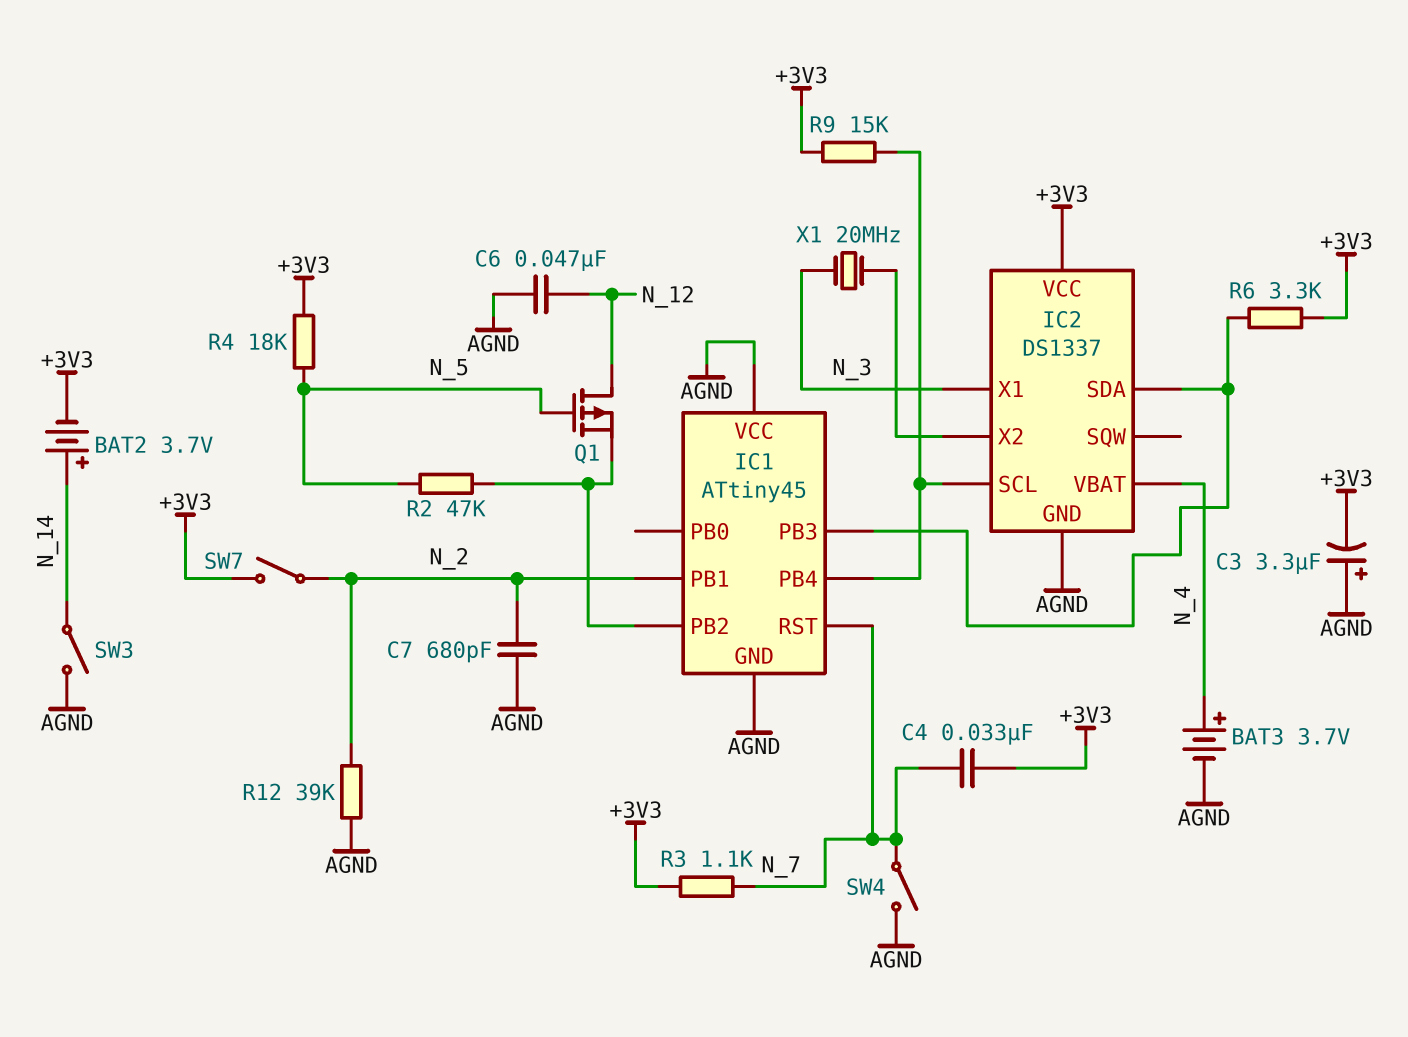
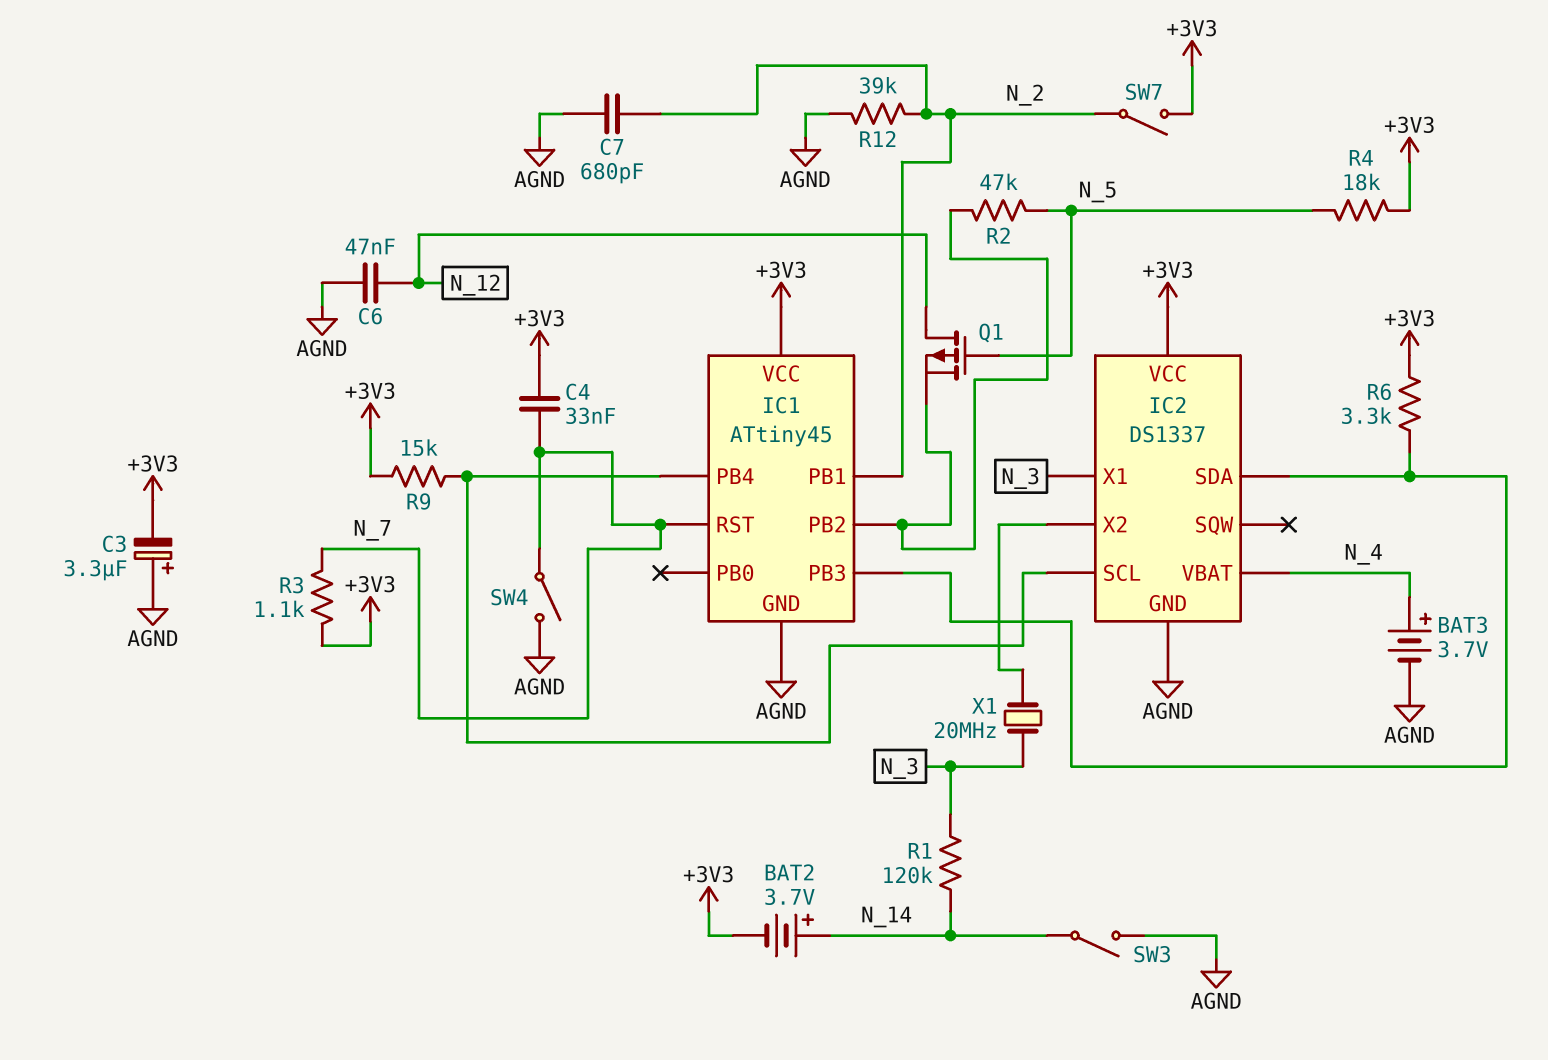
IC1 pin VCC: AGND -> +3V3
R1: none -> 120k (N_3, N_14)

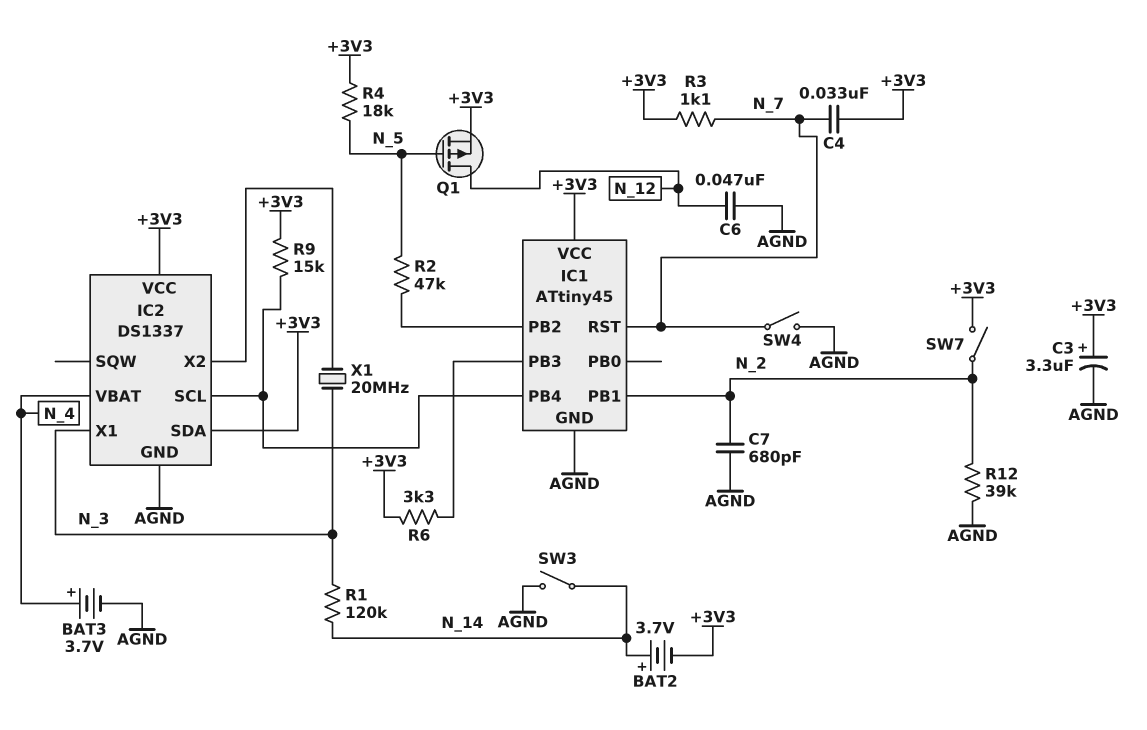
C3: 3.3uF (plus AGND, minus +3V3) -> 3.3uF (plus +3V3, minus AGND)
IC2 pin SDA: IC1/PB3 -> +3V3
Q1: PMOS (G N_5, D N_12, S IC1/PB2) -> PMOS (G N_5, D N_12, S +3V3)

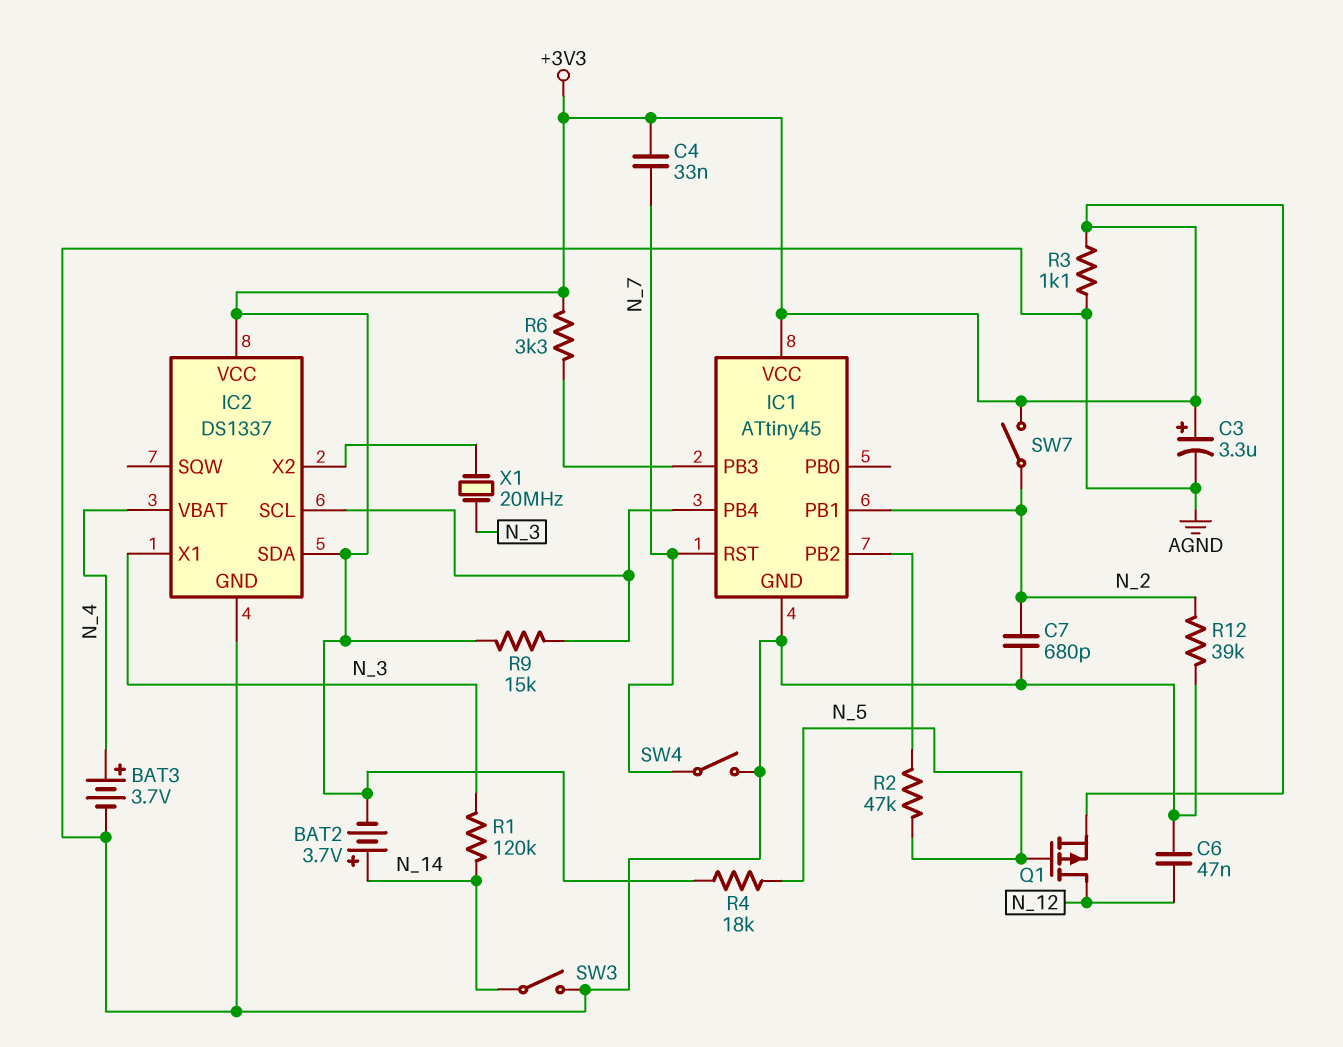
R3: 1.1k (+3V3, N_7) -> 1.1k (+3V3, AGND)

